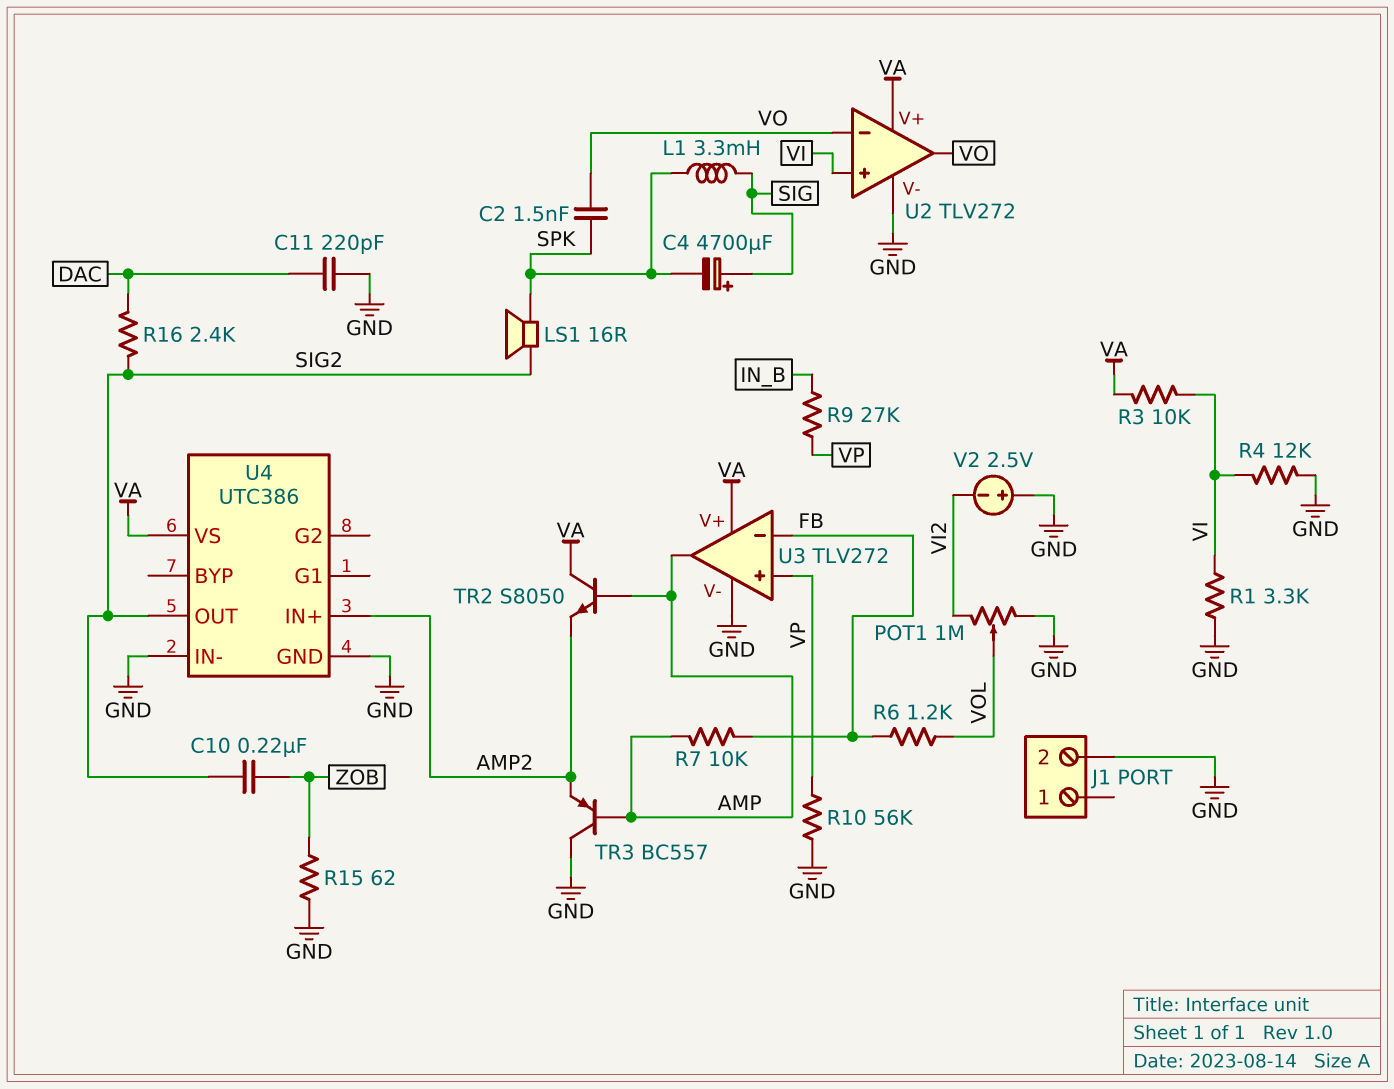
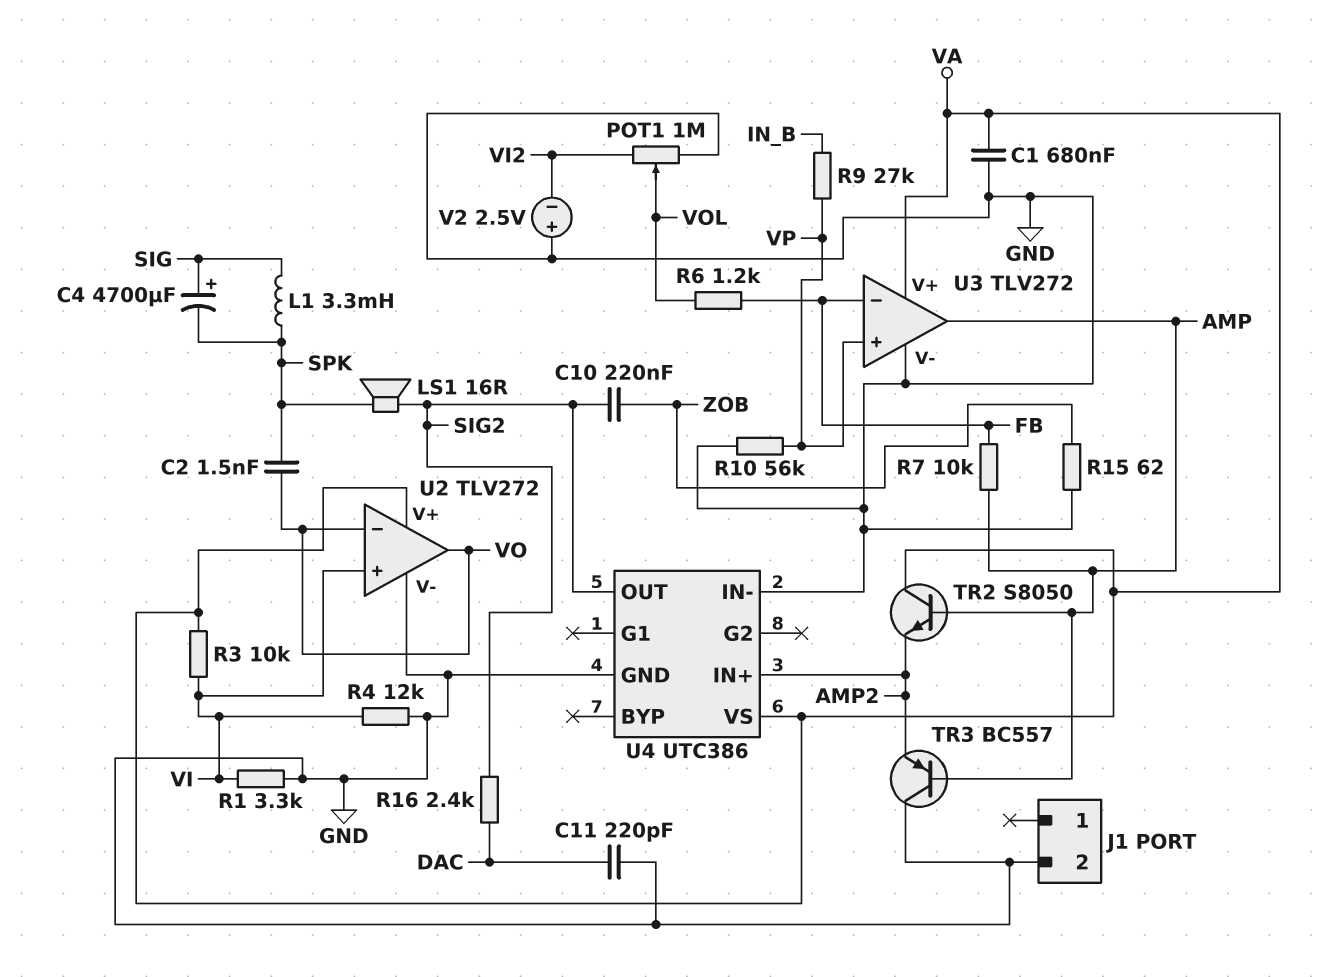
C1: none -> 680nF (GND, VA)

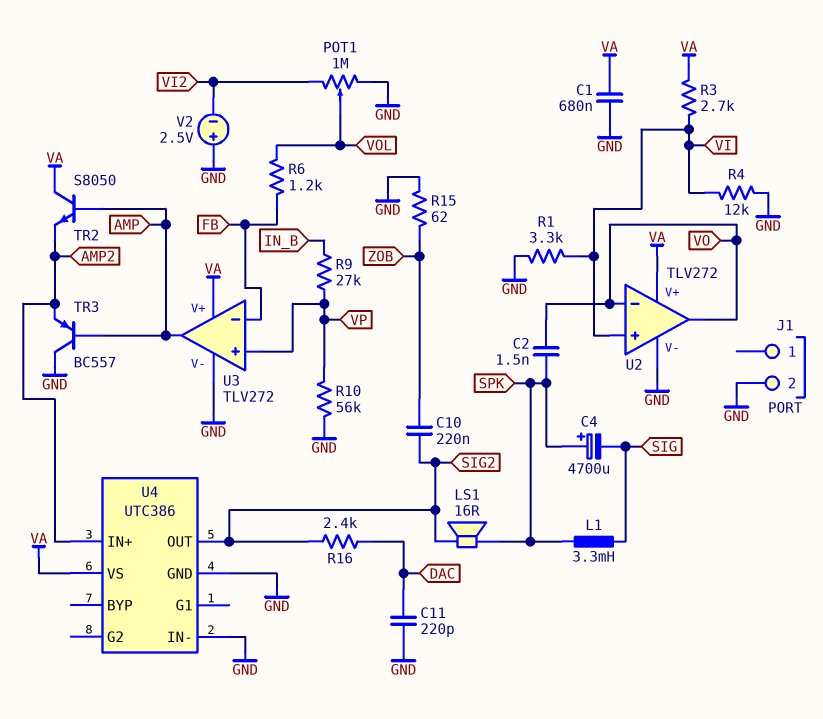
C4: 4700uF (plus SIG, minus SPK) -> 4700uF (plus SPK, minus SIG)
R3: 10k (VA, VI) -> 2.7k (VA, VI)
R7: 10k (AMP, FB) -> none

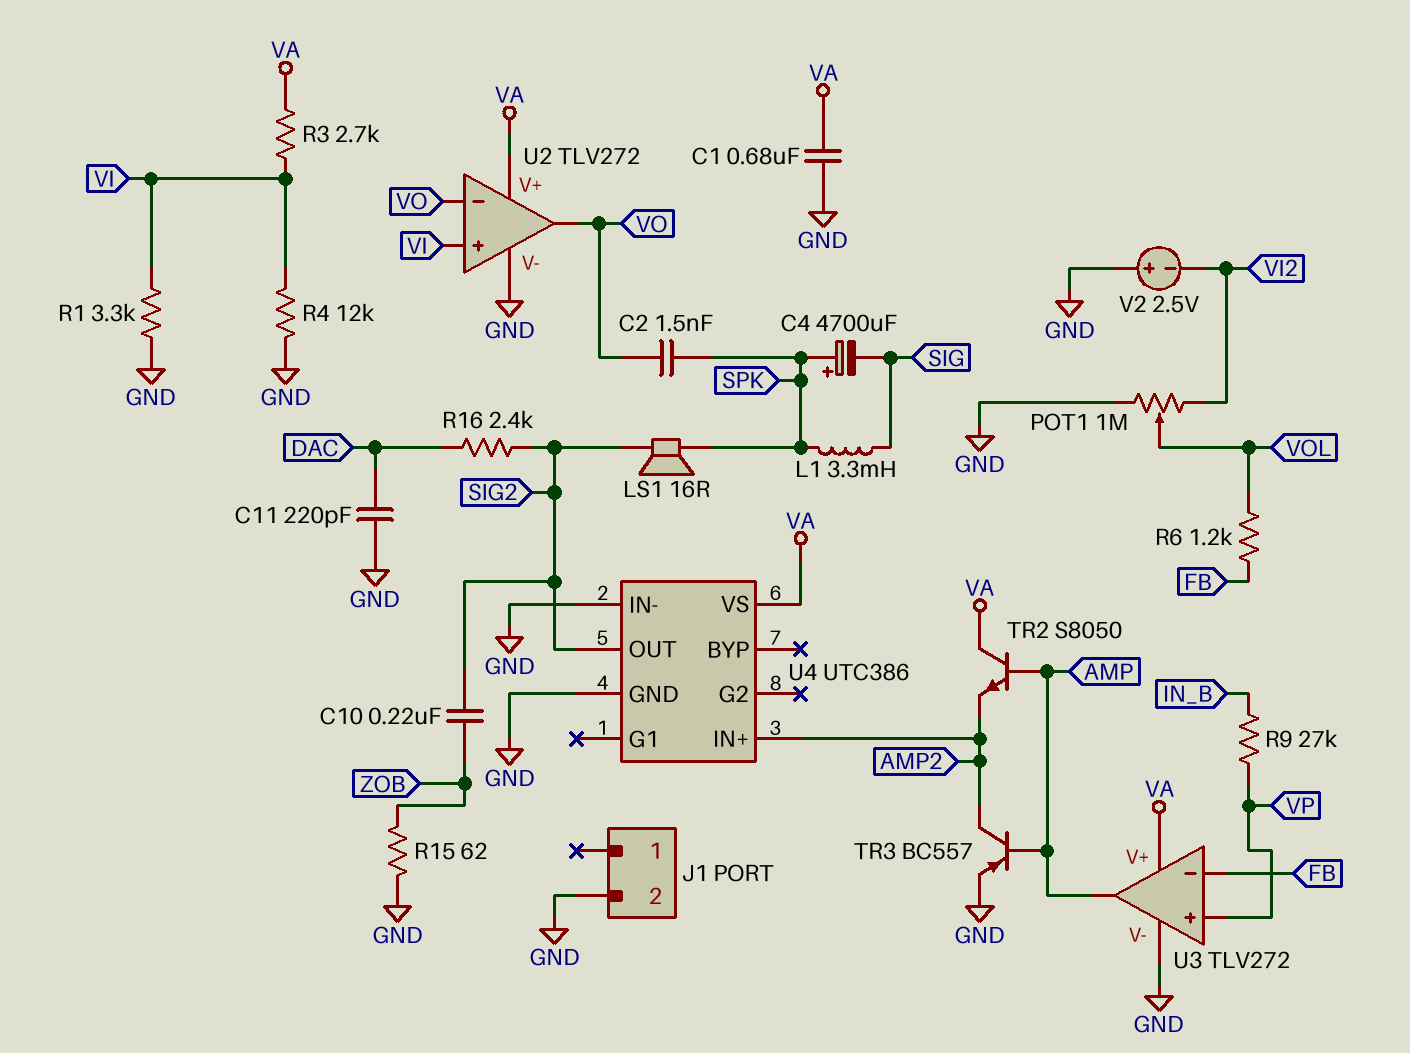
R10: 56k (GND, VP) -> none
TR3: PNP BC557 (B AMP, C GND, E AMP2) -> PNP BC557 (B AMP, C AMP2, E GND)

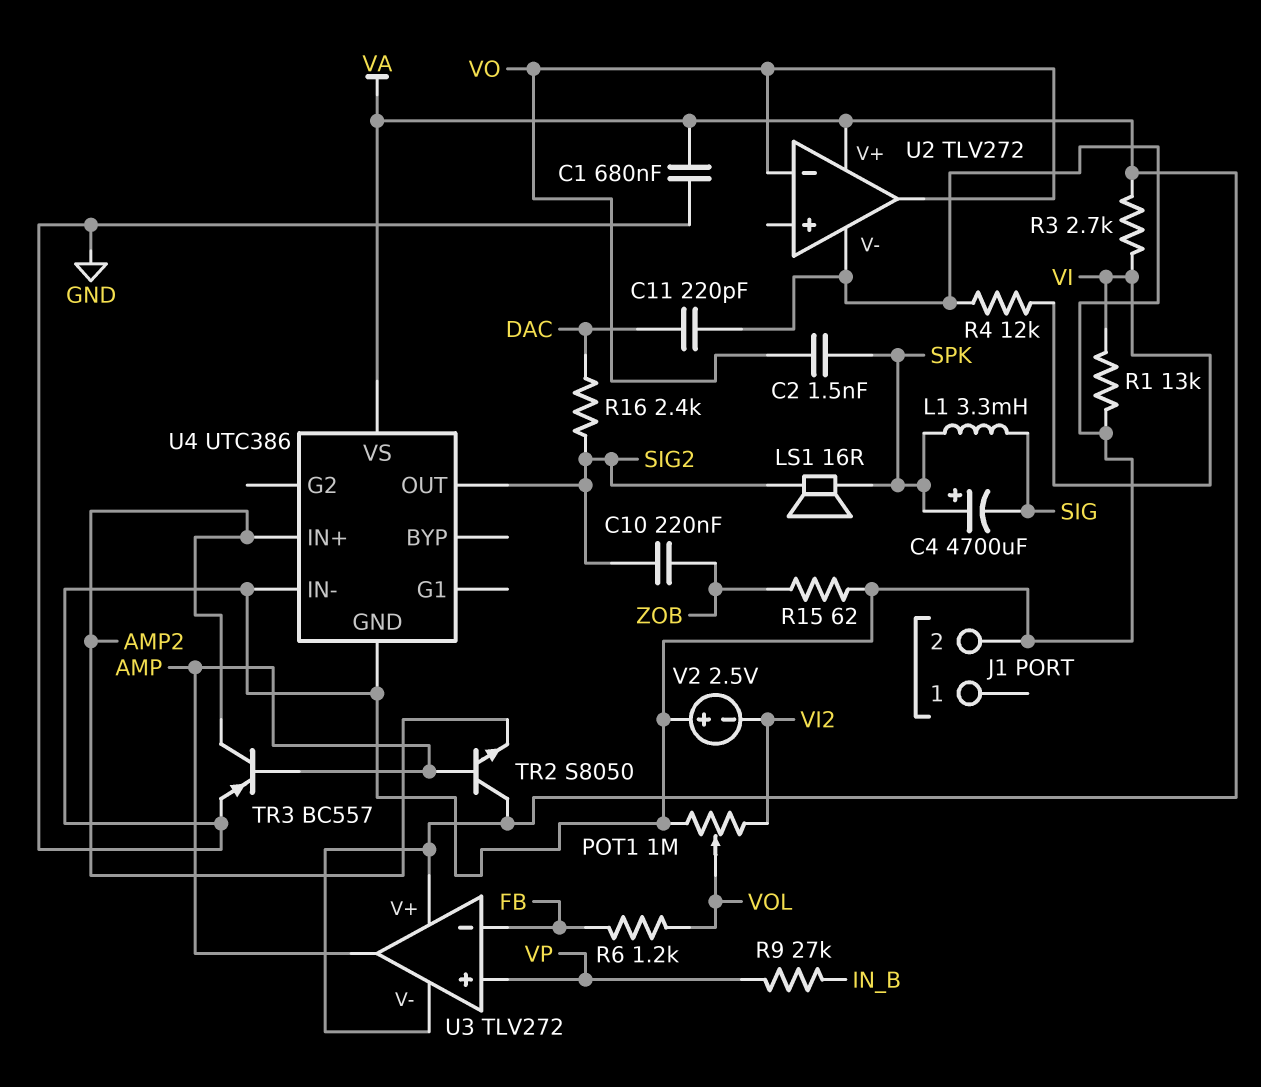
R1: 3.3k (GND, VI) -> 13k (GND, VI)
U2 pin in+: VI -> none
U3 pin V-: GND -> VA

